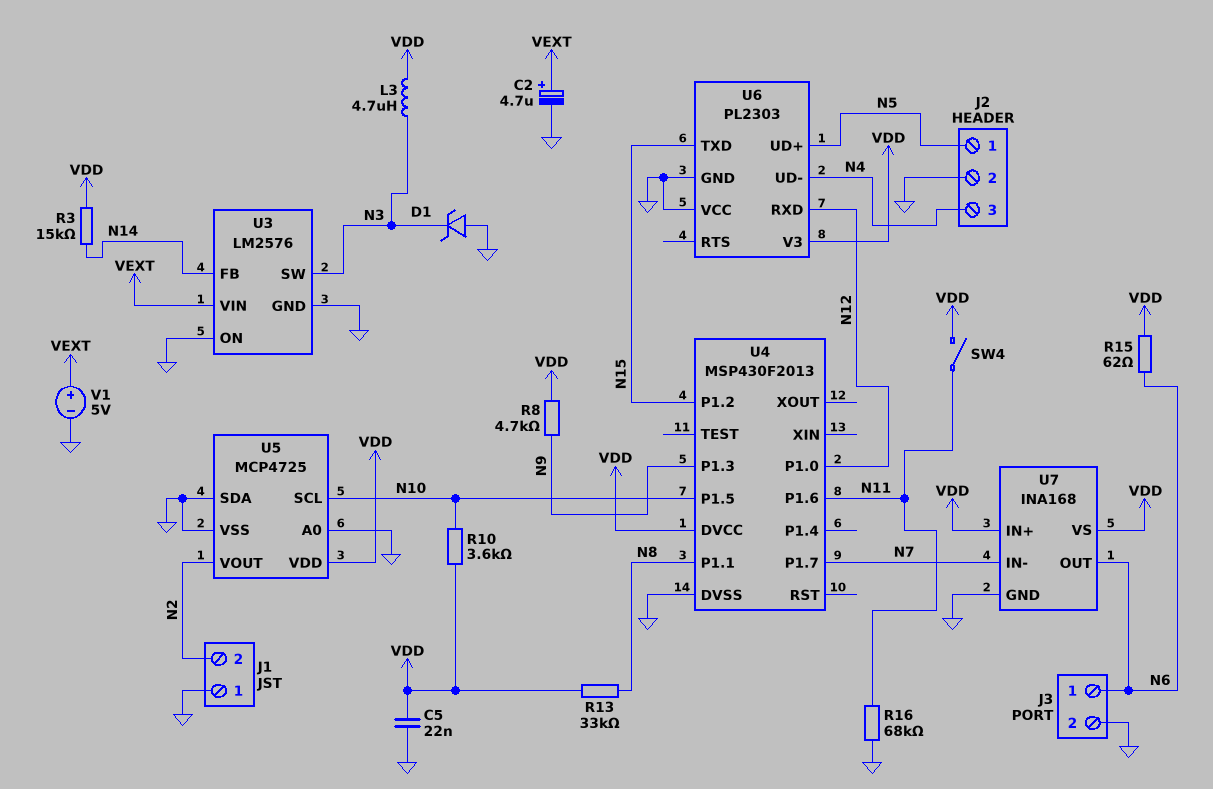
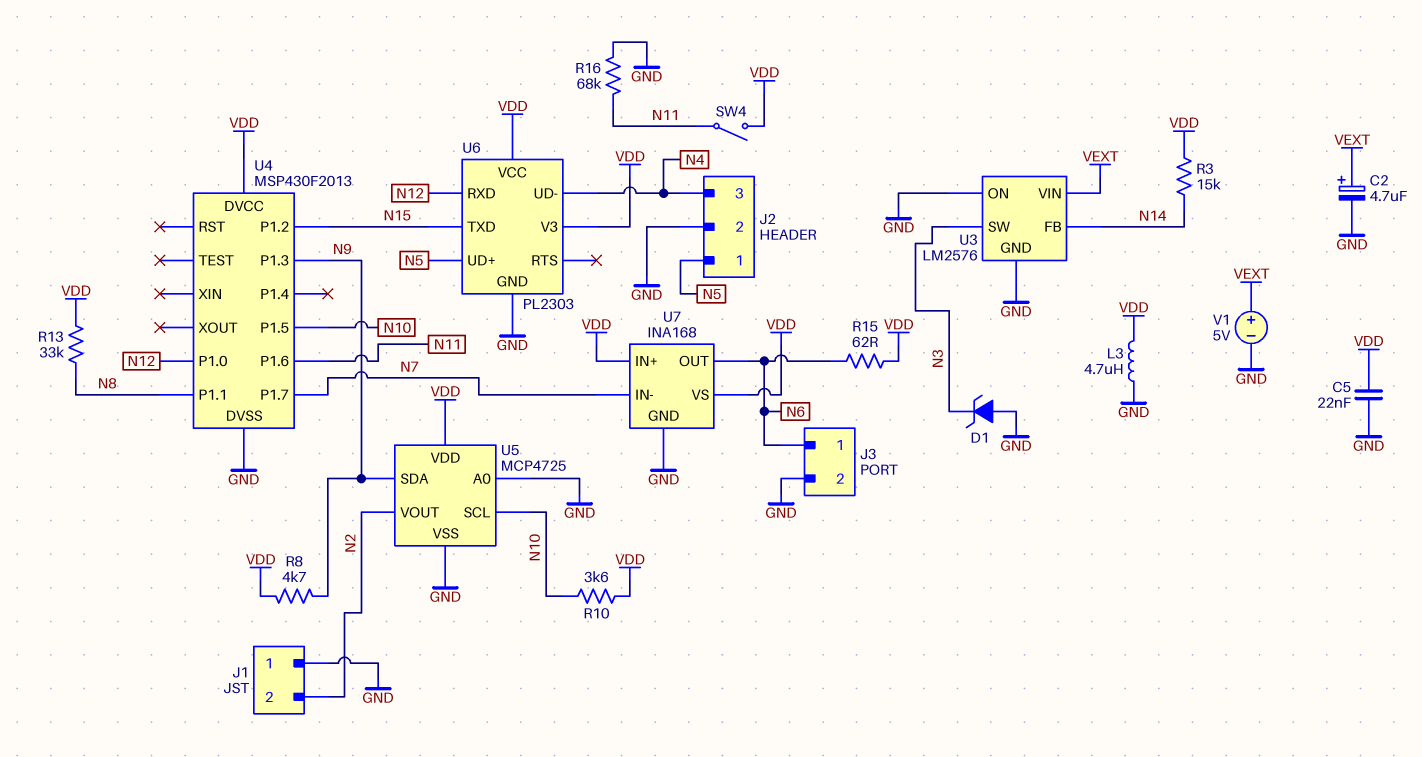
L3: 4.7uH (N3, VDD) -> 4.7uH (GND, VDD)
U5 pin SDA: GND -> N9
U6 pin VCC: GND -> VDD

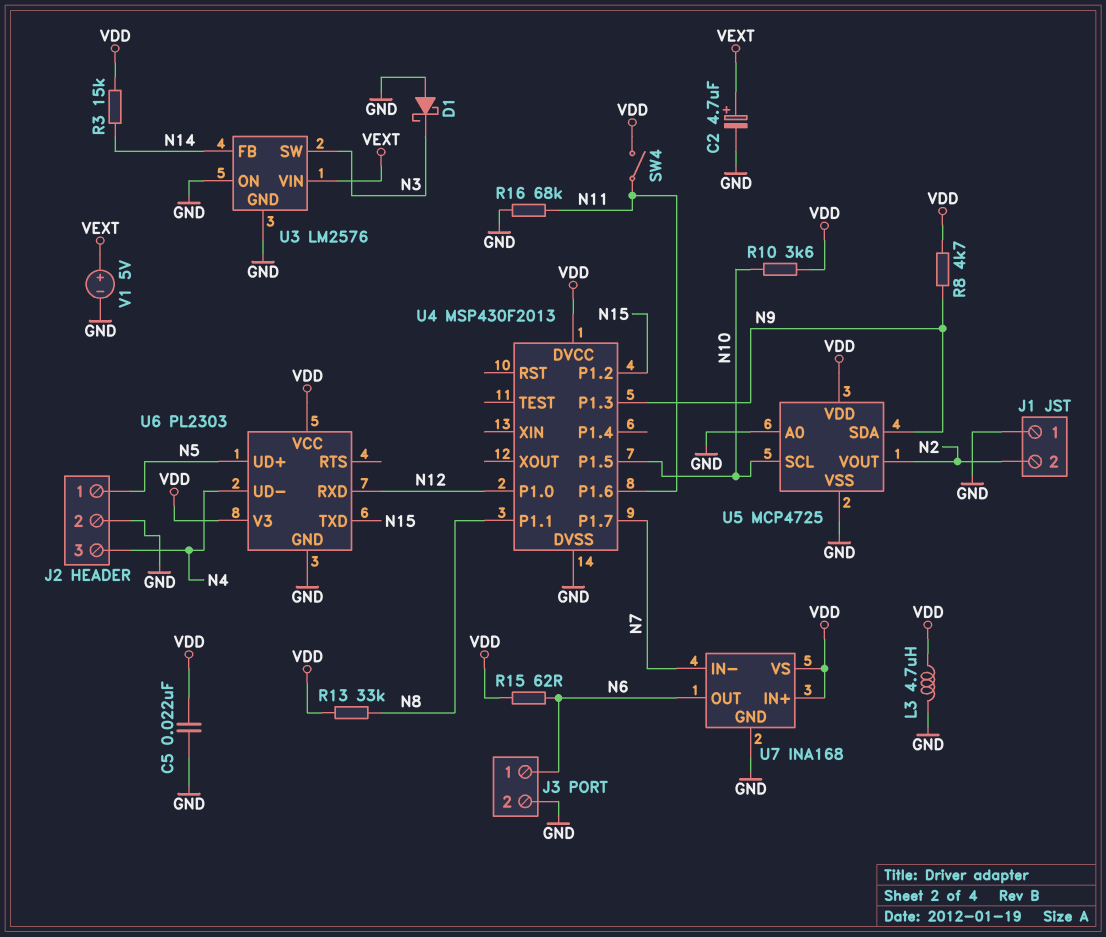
D1: zener (A GND, K N3) -> schottky (A GND, K N3)

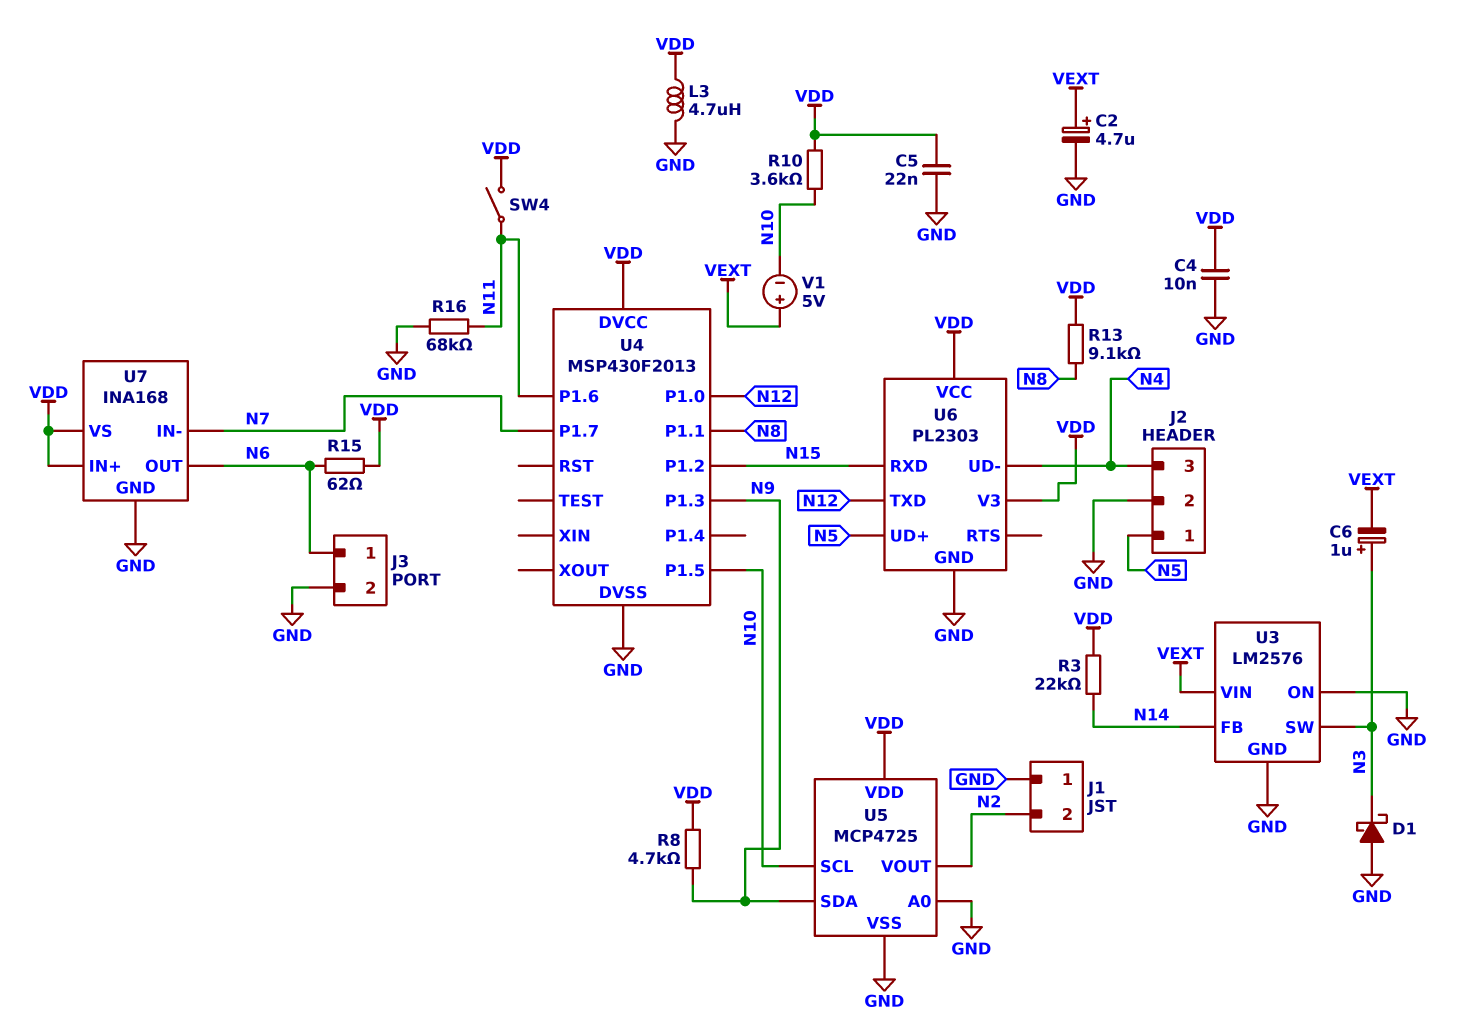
C4: none -> 10nF (GND, VDD)
C6: none -> 1uF (plus N3, minus VEXT)
R3: 15k (N14, VDD) -> 22k (N14, VDD)
R13: 33k (N8, VDD) -> 9.1k (N8, VDD)
U6 pin RXD: N12 -> N15
U6 pin TXD: N15 -> N12
V1: 5V (plus VEXT, minus GND) -> 5V (plus VEXT, minus N10)

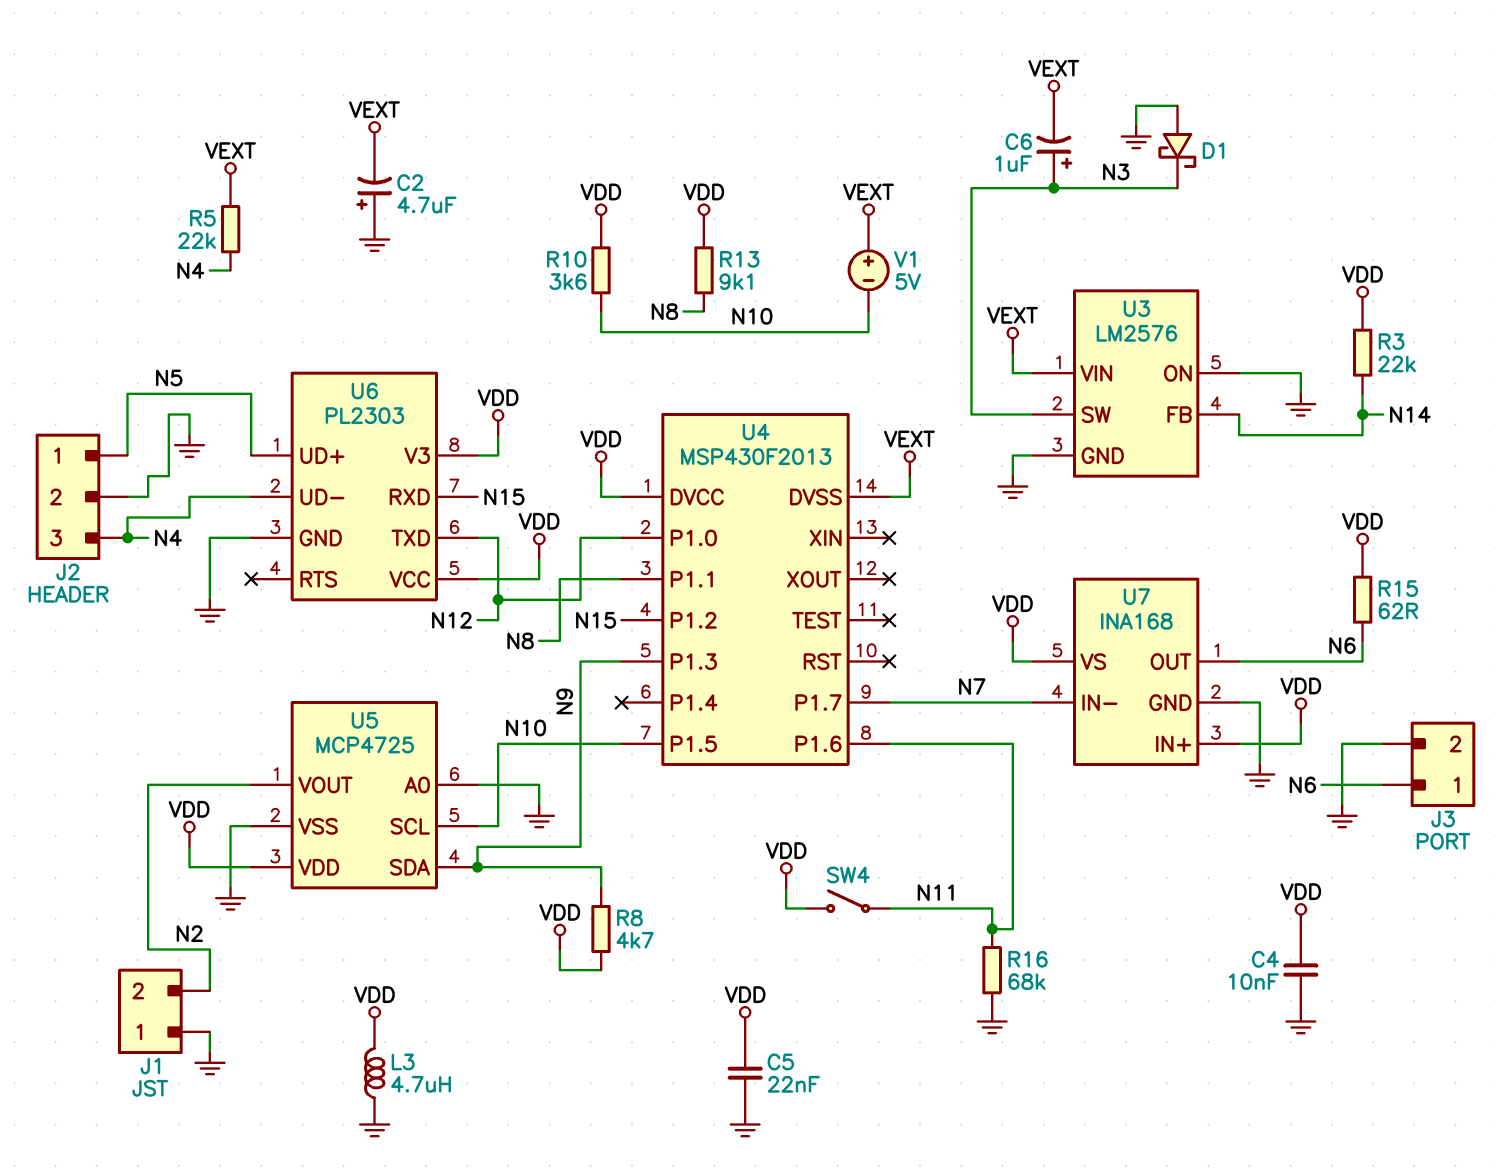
C2: 4.7uF (plus VEXT, minus GND) -> 4.7uF (plus GND, minus VEXT)
R5: none -> 22k (N4, VEXT)
U4 pin DVSS: GND -> VEXT

